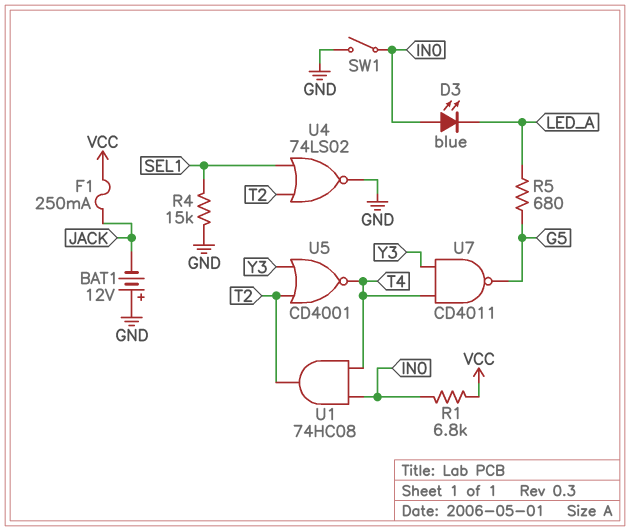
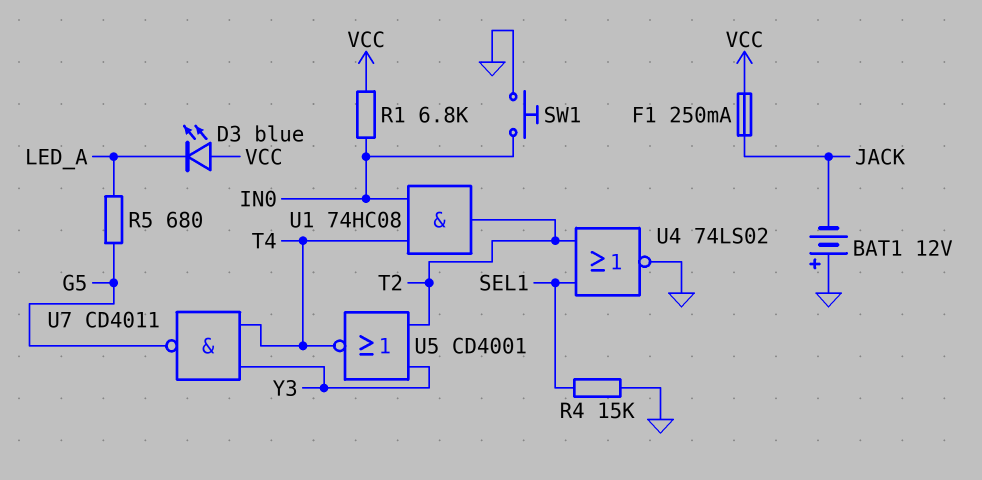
D3: LED blue (A IN0, K LED_A) -> LED blue (A VCC, K LED_A)
SW1: switch (GND, IN0) -> button (GND, IN0)

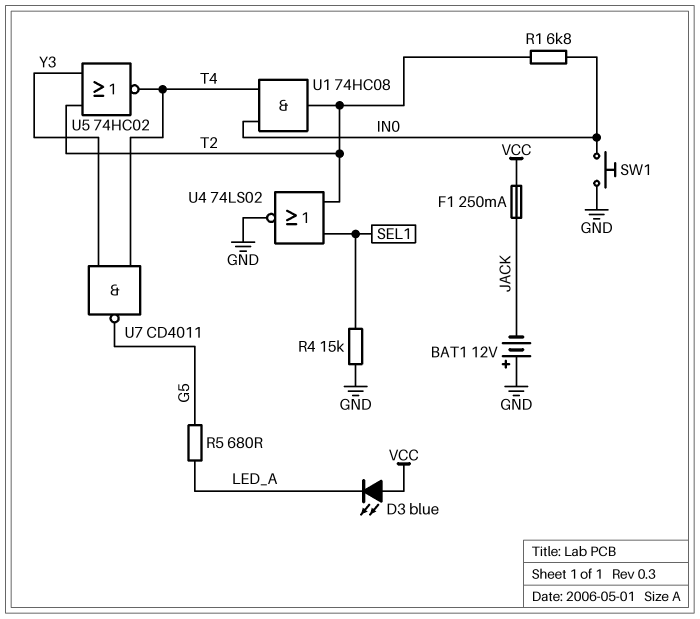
R1: 6.8k (IN0, VCC) -> 6.8k (IN0, T2)
U5: NOR CD4001 (in T2, in Y3, out T4) -> NOR 74HC02 (in T2, in Y3, out T4)

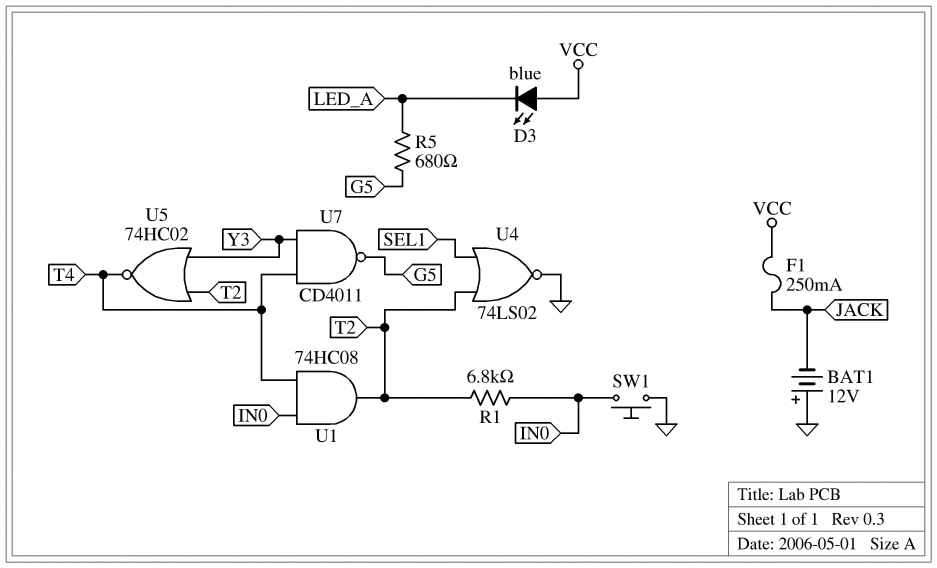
R4: 15k (GND, SEL1) -> none

